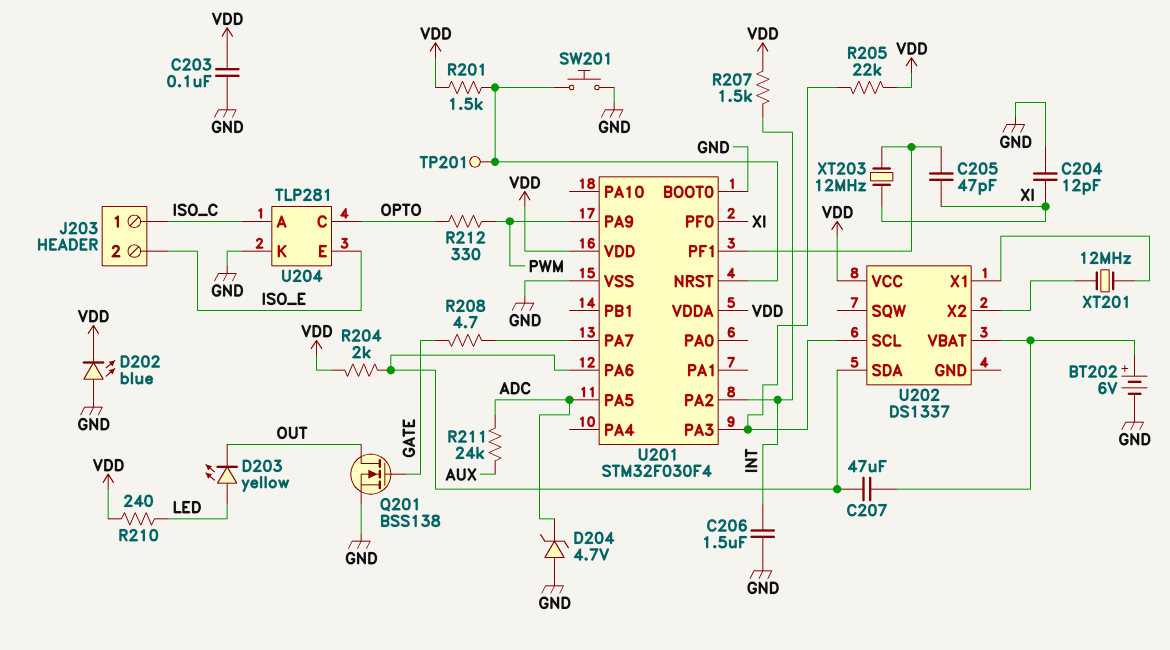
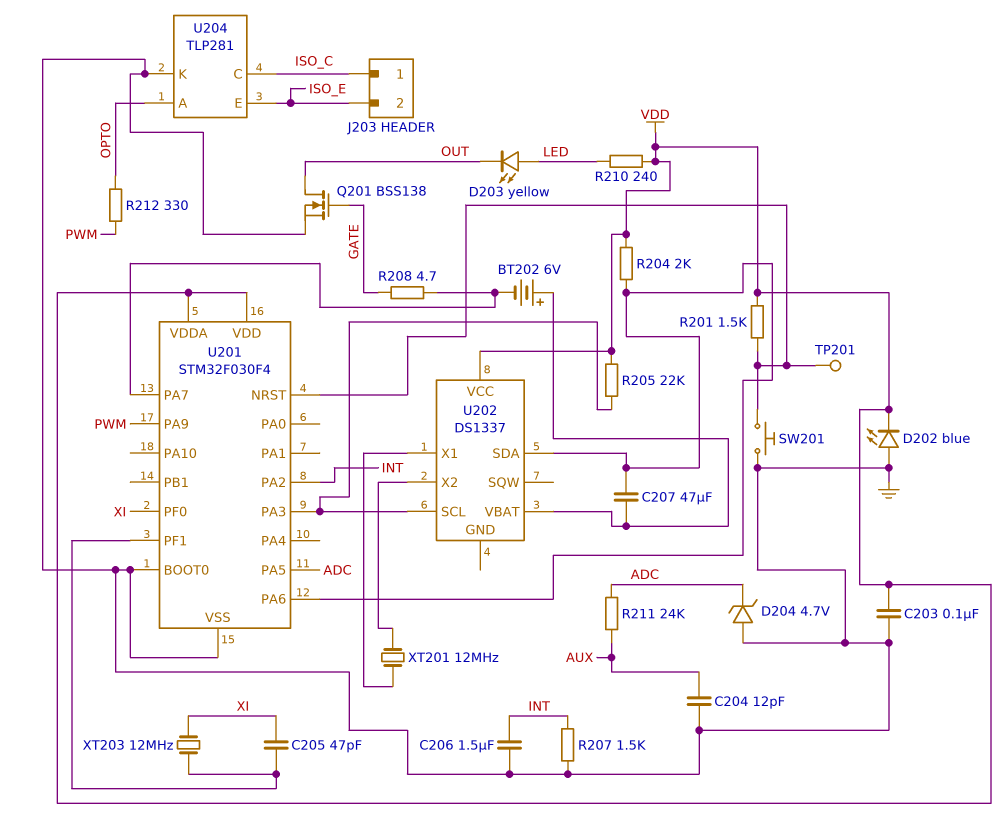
BT202: 6V (plus U202/VBAT, minus GND) -> 6V (plus U202/VBAT, minus U201/PA7)
C204: 12pF (GND, XI) -> 12pF (AUX, GND)
R207: 1.5k (INT, VDD) -> 1.5k (GND, INT)
U204 pin A: ISO_C -> OPTO
U204 pin C: OPTO -> ISO_C

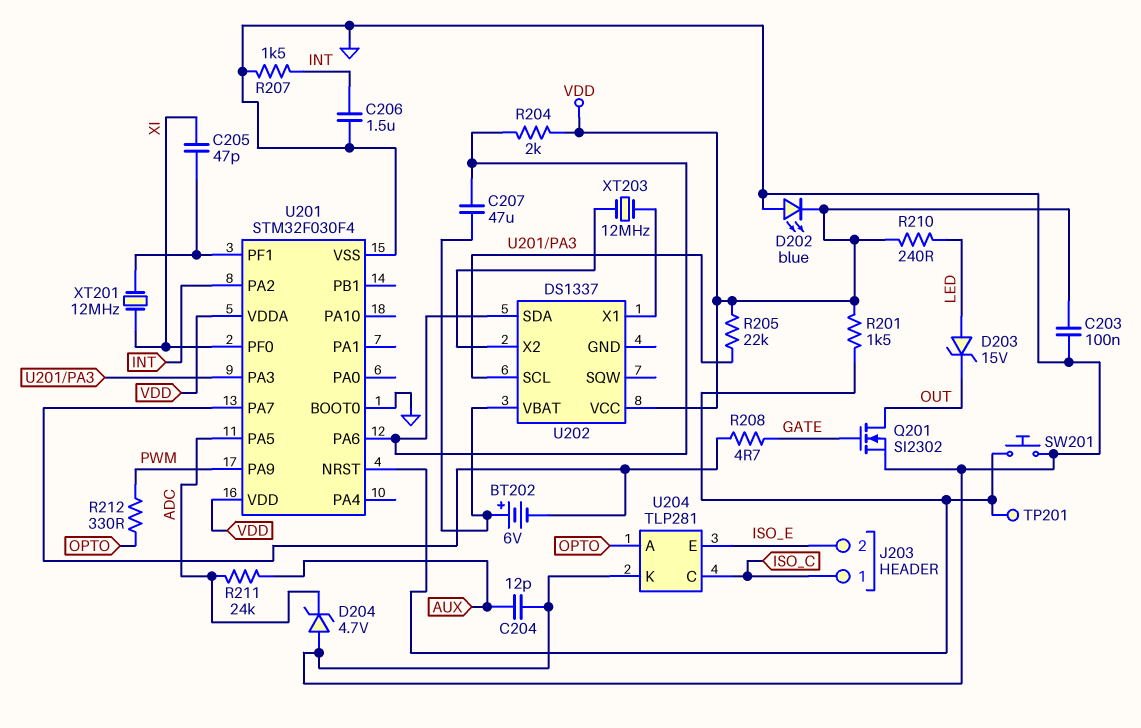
D203: LED yellow (A LED, K OUT) -> zener 15V (A LED, K OUT)
Q201: NMOS BSS138 (G GATE, D OUT, S GND) -> NMOS SI2302 (G GATE, D OUT, S GND)
XT201: 12MHz (U202/X1, U202/X2) -> 12MHz (U201/PF1, XI)
XT203: 12MHz (U201/PF1, XI) -> 12MHz (U202/X1, U202/X2)

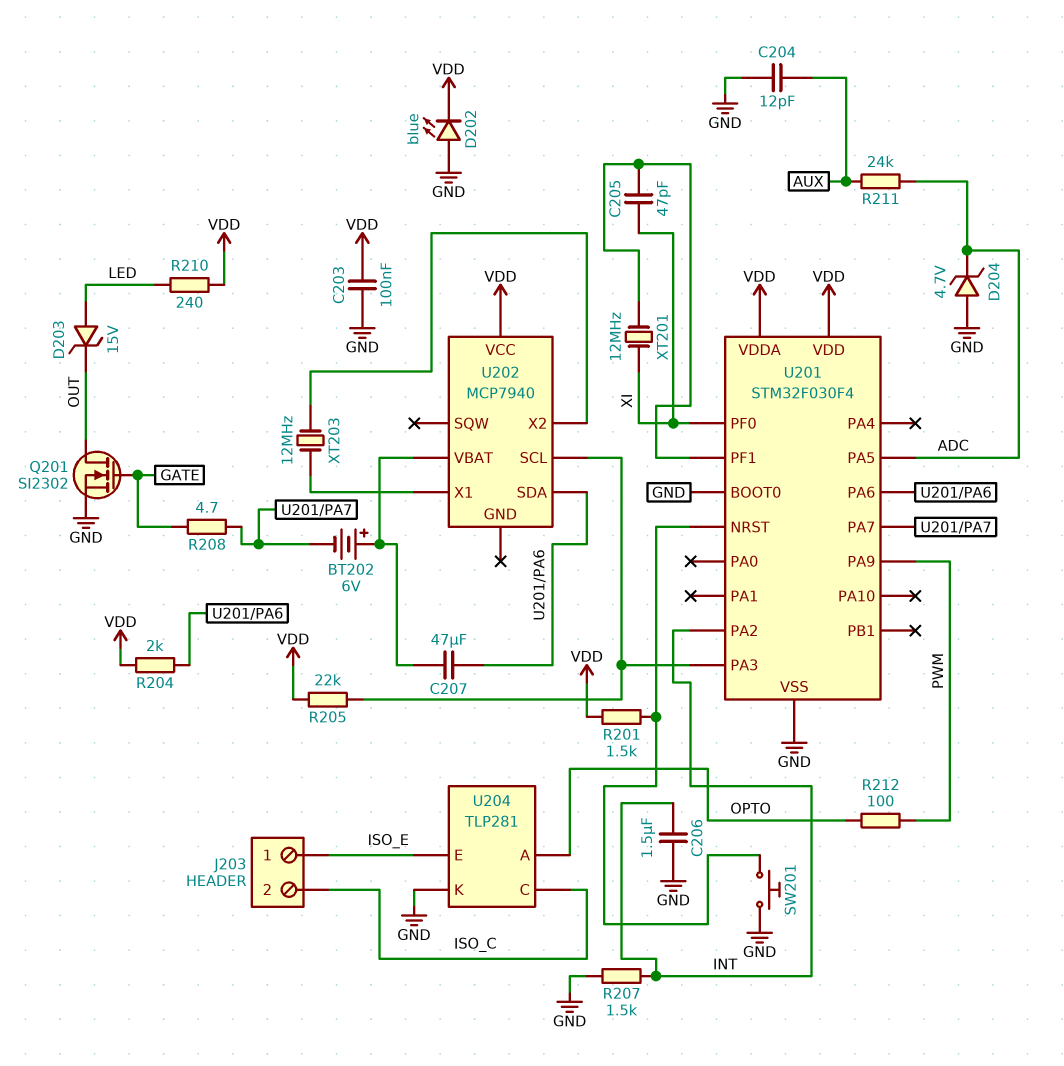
J203 pin 1: ISO_C -> ISO_E
J203 pin 2: ISO_E -> ISO_C
R212: 330 (OPTO, PWM) -> 100 (OPTO, PWM)
TP201: test point (U201/NRST) -> none
U202: DS1337 -> MCP7940

